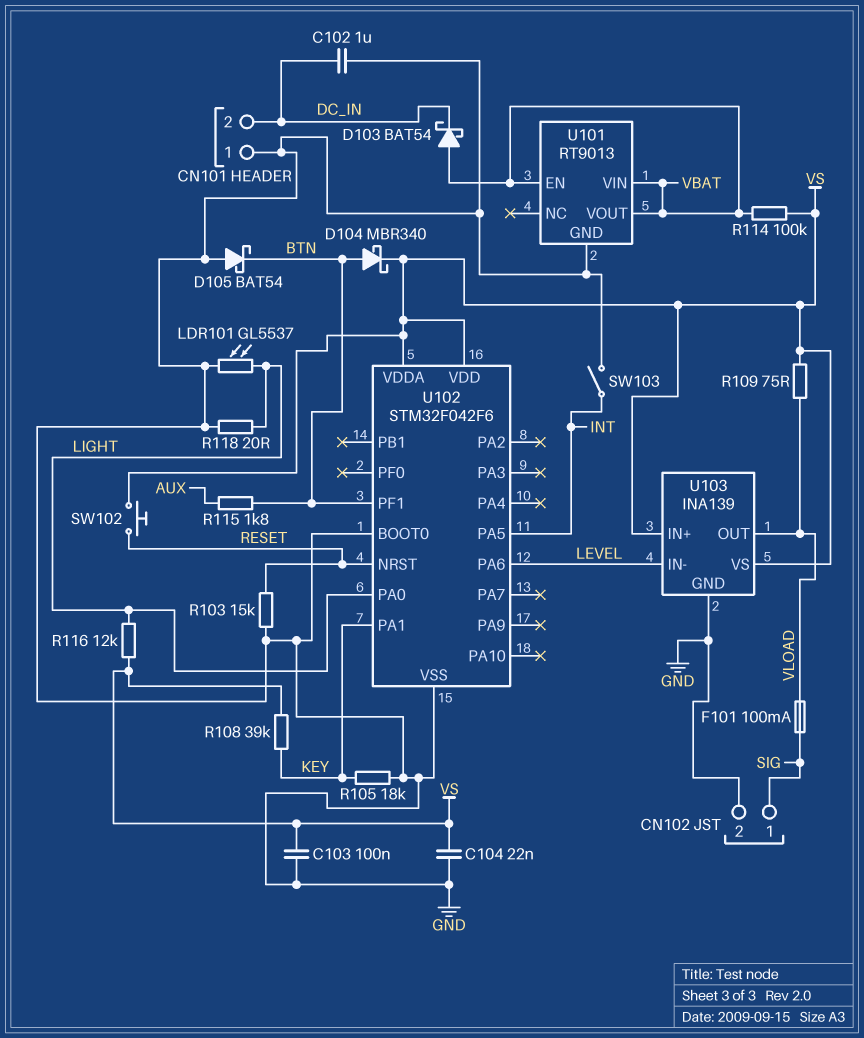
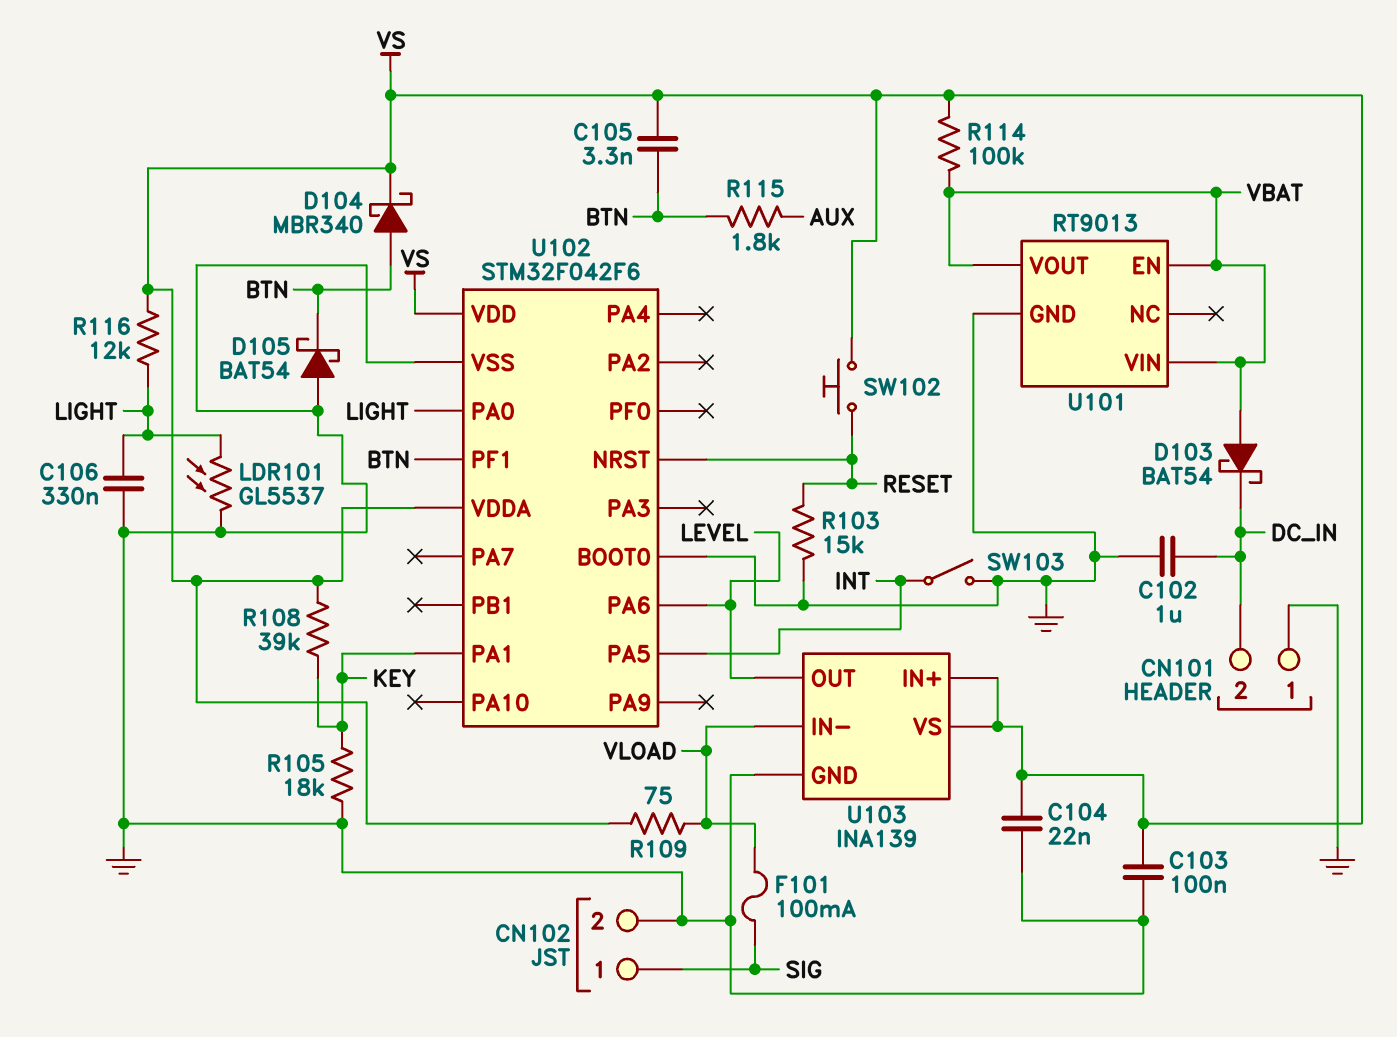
C105: none -> 3.3nF (BTN, VS)
C106: none -> 330nF (GND, LIGHT)
R118: 20 (GND, LIGHT) -> none
U103 pin IN-: LEVEL -> VLOAD
U103 pin OUT: VLOAD -> LEVEL

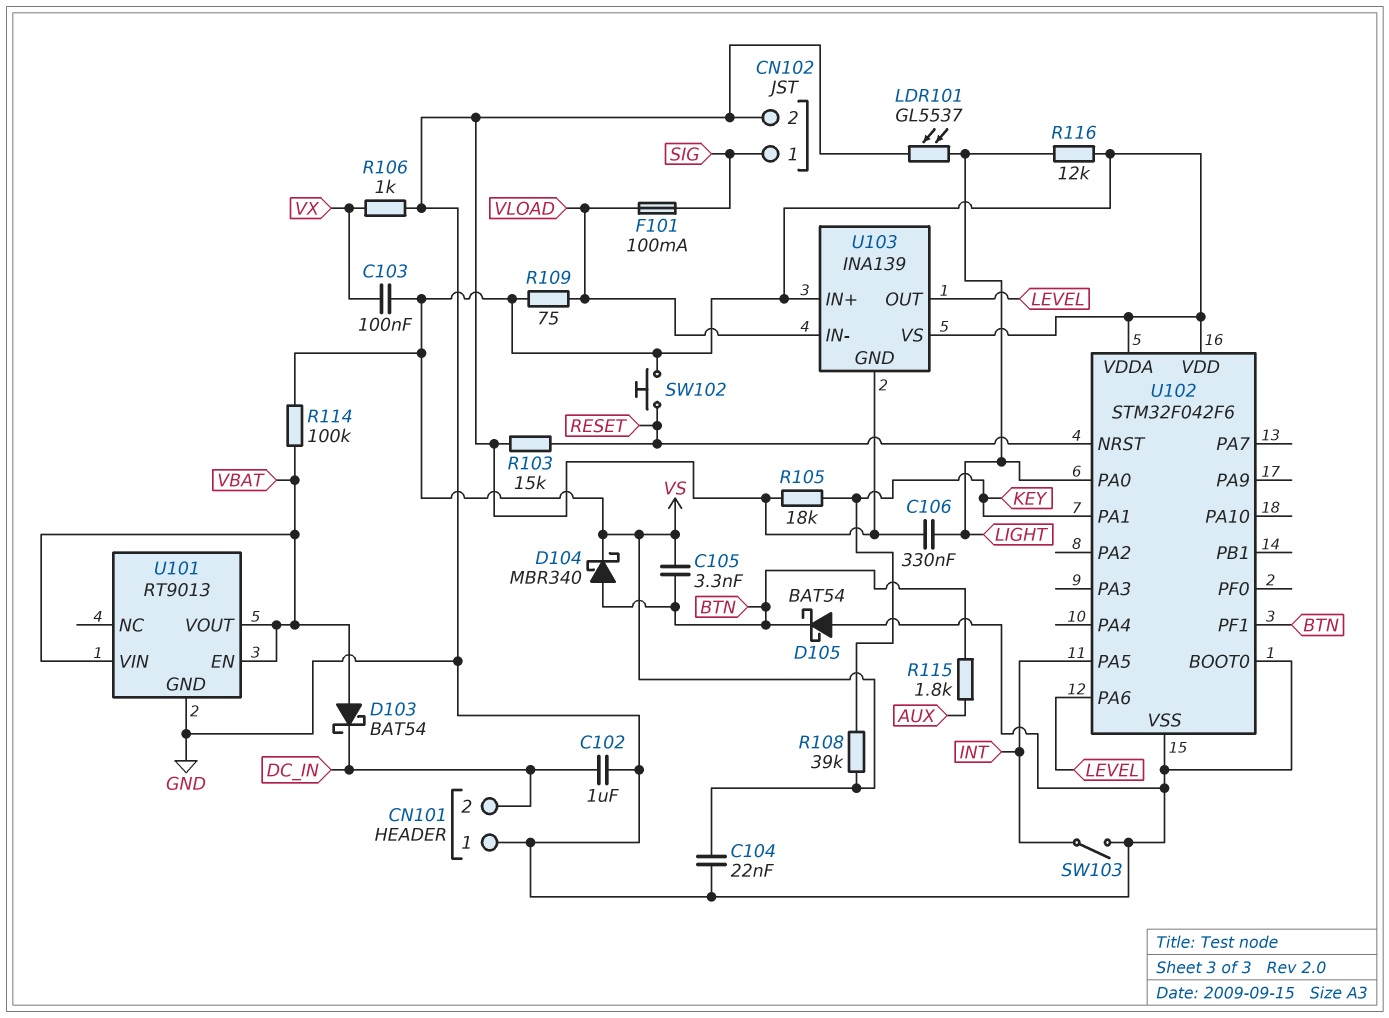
C103: 100nF (GND, VS) -> 100nF (VS, VX)
R106: none -> 1k (GND, VX)

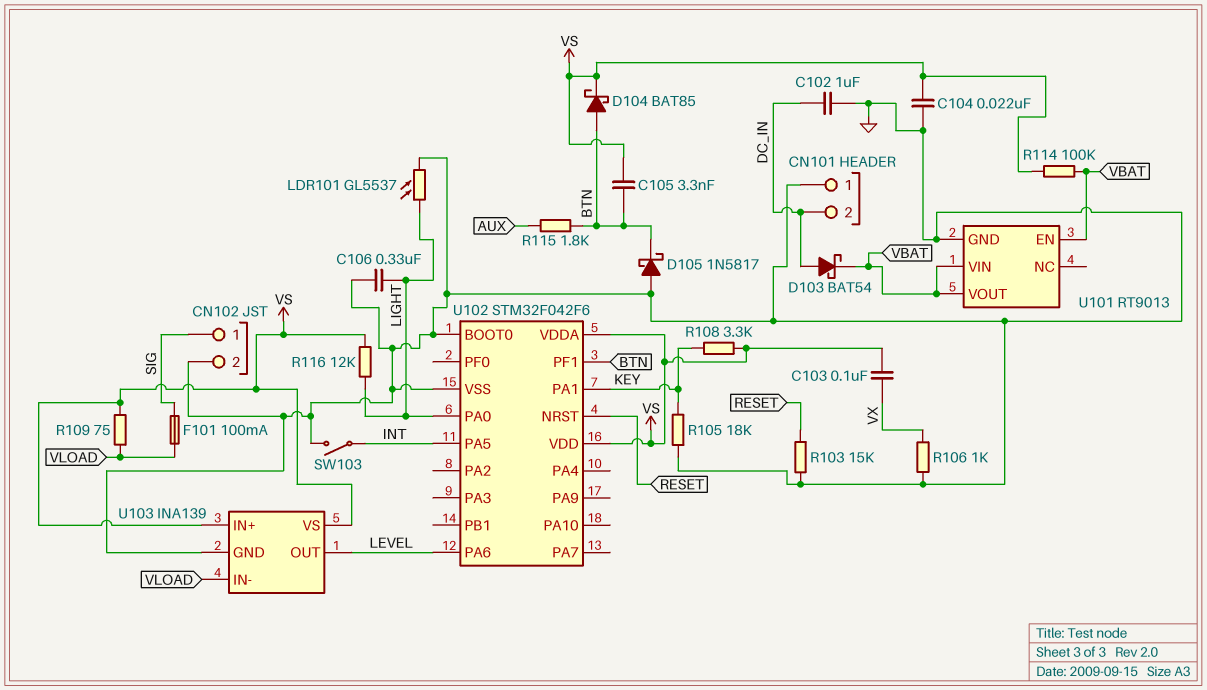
D103: schottky BAT54 (A VBAT, K DC_IN) -> schottky BAT54 (A DC_IN, K VBAT)
D104: schottky MBR340 (A BTN, K VS) -> schottky BAT85 (A BTN, K VS)
D105: schottky BAT54 (A GND, K BTN) -> schottky 1N5817 (A GND, K BTN)
R108: 39k (KEY, VS) -> 3.3k (KEY, VS)
SW102: button (RESET, VS) -> none

